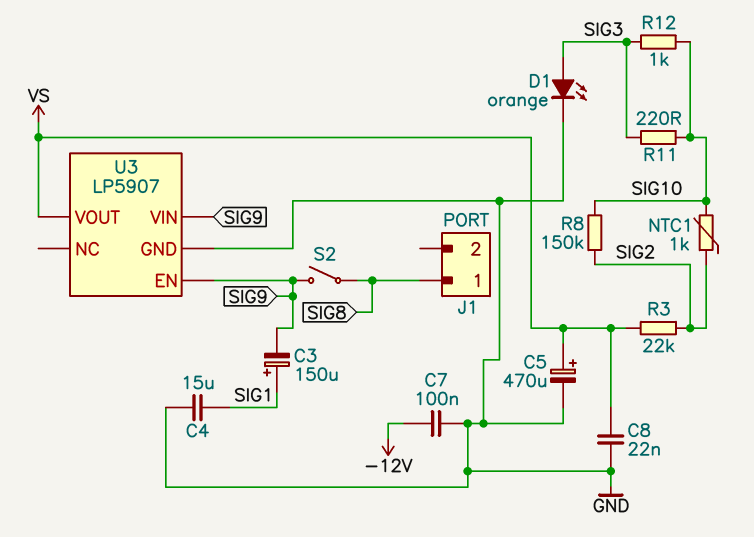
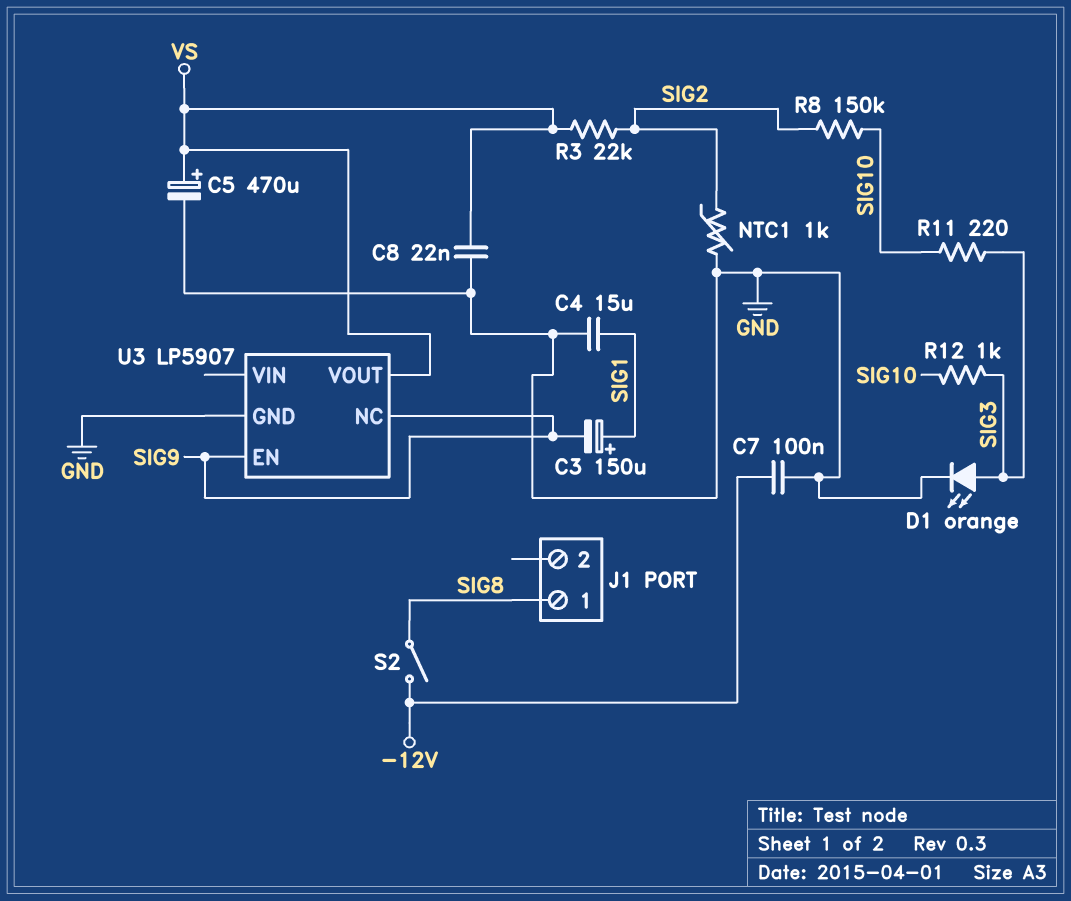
NTC1: 1k (SIG2, SIG10) -> 1k (GND, SIG2)
S2: switch (SIG8, SIG9) -> switch (-12V, SIG8)
U3 pin NC: none -> SIG9
U3 pin VIN: SIG9 -> none

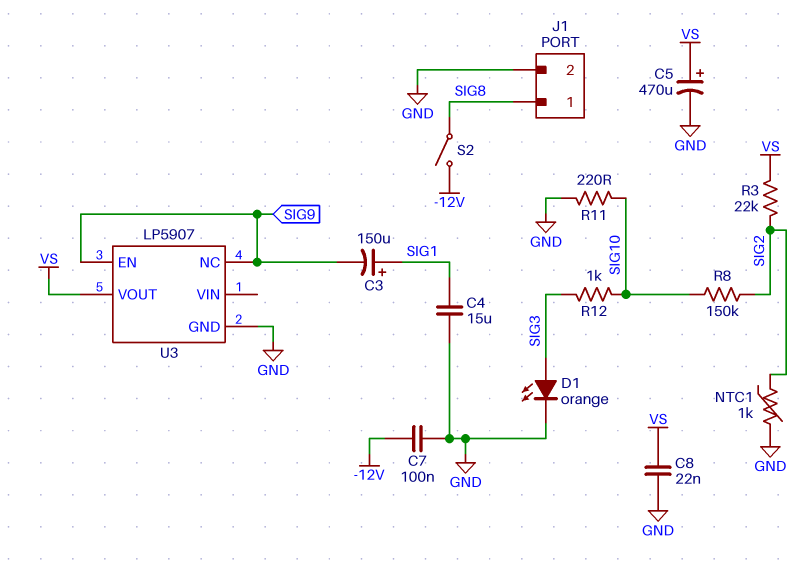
J1 pin 2: none -> GND
R11: 220 (SIG3, SIG10) -> 220 (GND, SIG10)

